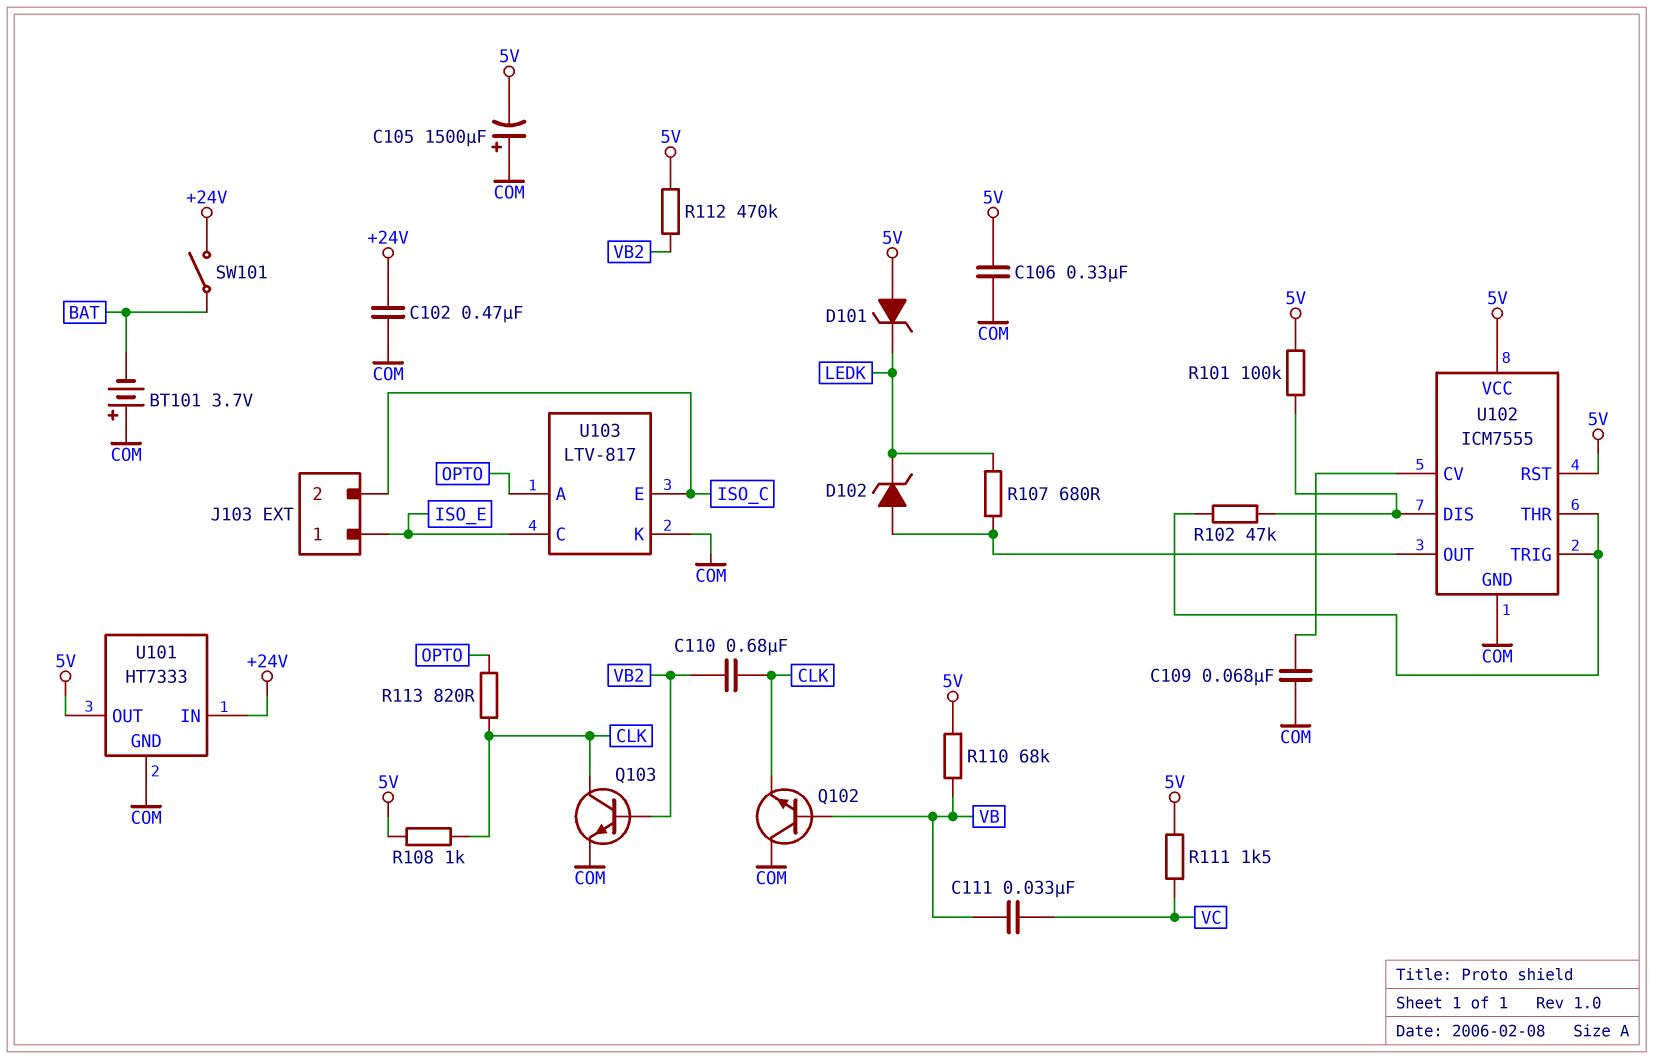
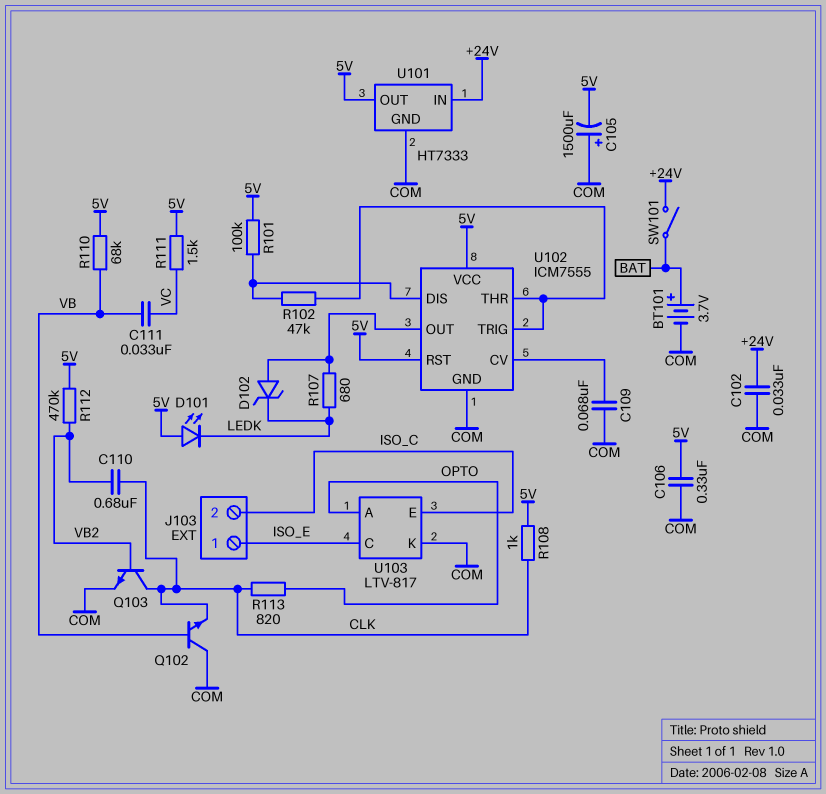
BT101: 3.7V (plus COM, minus BAT) -> 3.7V (plus BAT, minus COM)
C102: 470nF (+24V, COM) -> 33nF (+24V, COM)
D101: zener (A 5V, K LEDK) -> LED (A 5V, K LEDK)

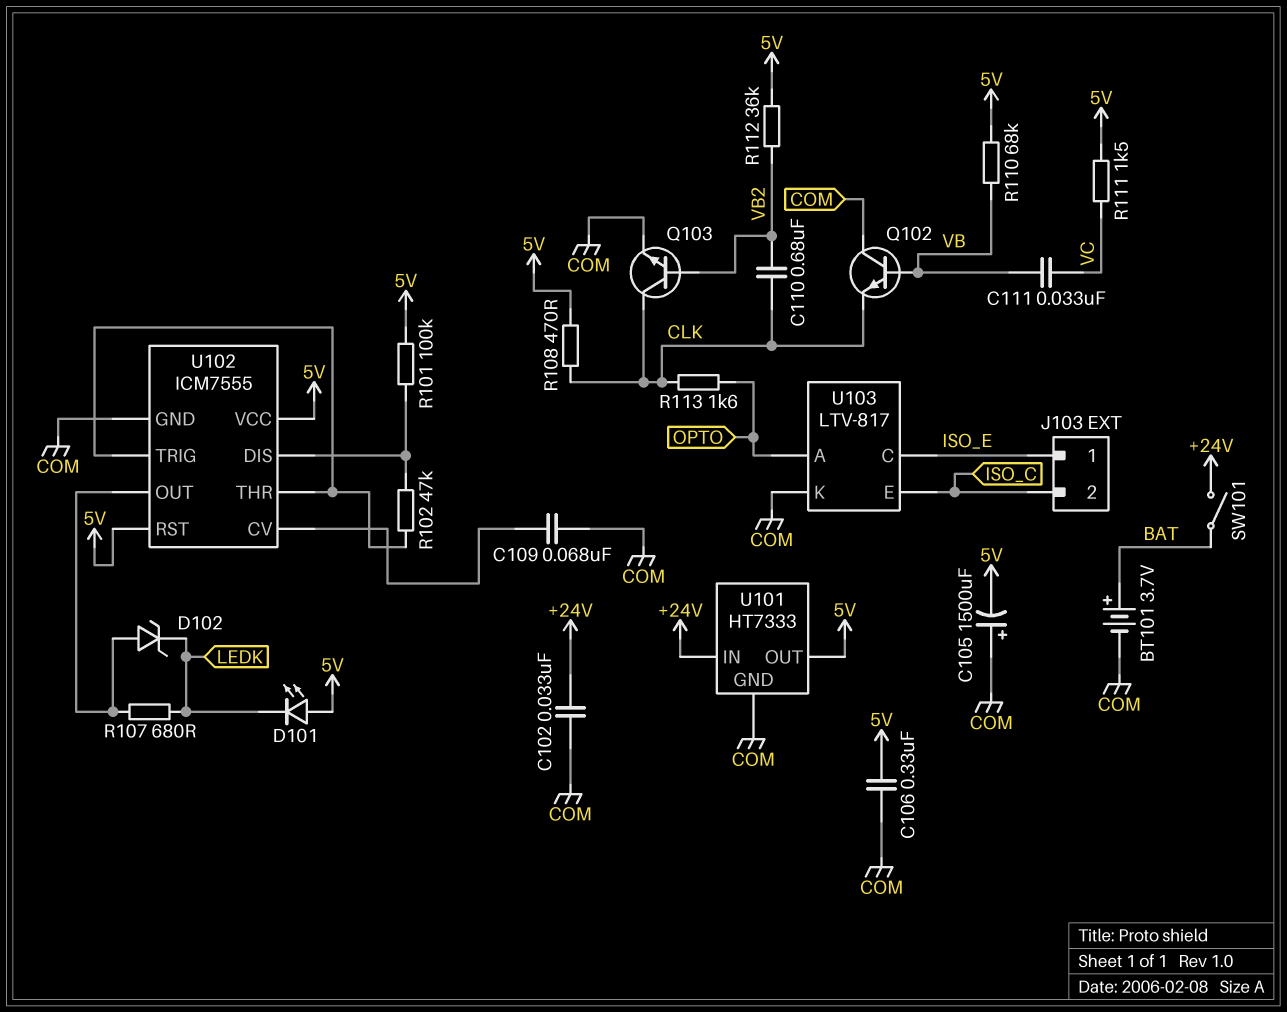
R108: 1k (5V, CLK) -> 470 (5V, CLK)
R112: 470k (5V, VB2) -> 36k (5V, VB2)
R113: 820 (CLK, OPTO) -> 1.6k (CLK, OPTO)

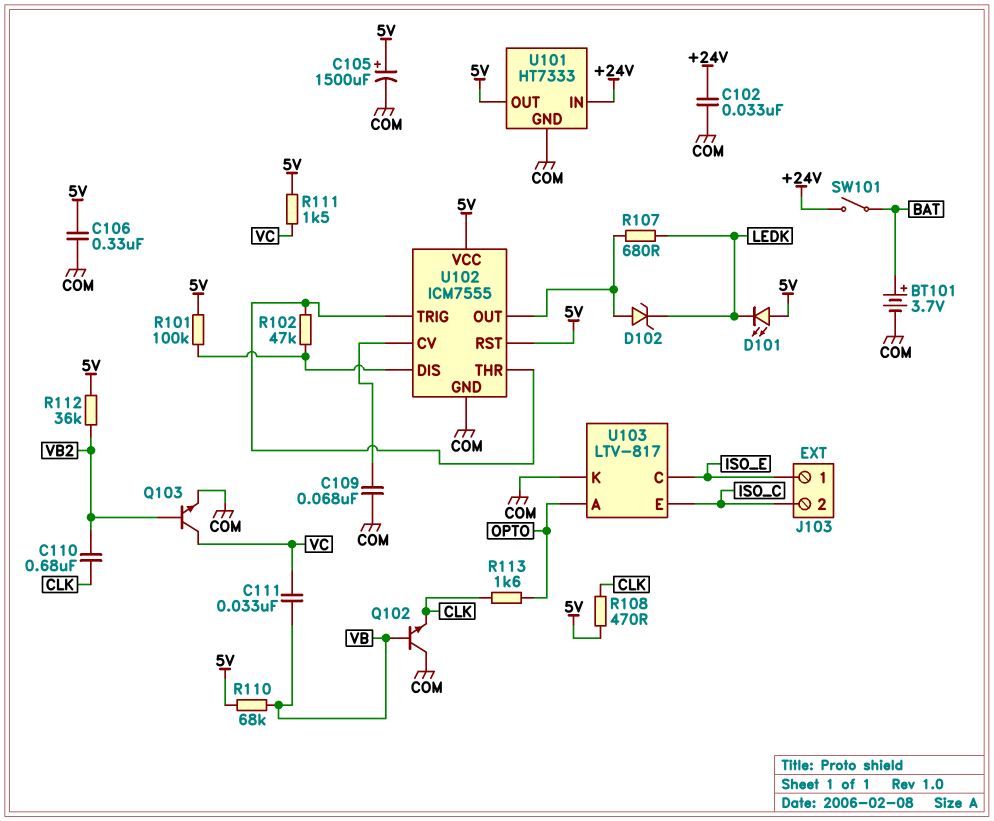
C105: 1500uF (plus COM, minus 5V) -> 1500uF (plus 5V, minus COM)
Q103: NPN (B VB2, C CLK, E COM) -> NPN (B VB2, C VC, E COM)

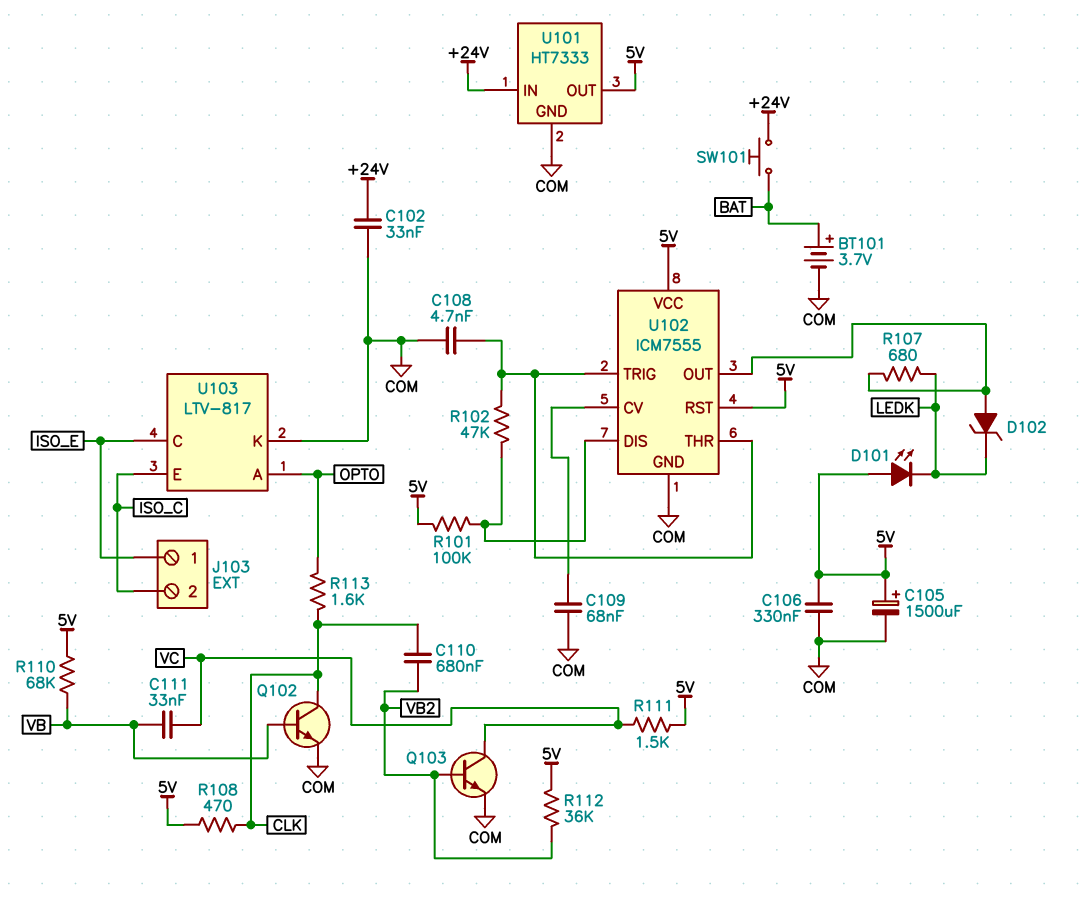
C108: none -> 4.7nF (COM, U102/THR)
Q102: NPN (B VB, C COM, E CLK) -> NPN (B VB, C CLK, E COM)
SW101: switch (+24V, BAT) -> button (+24V, BAT)

